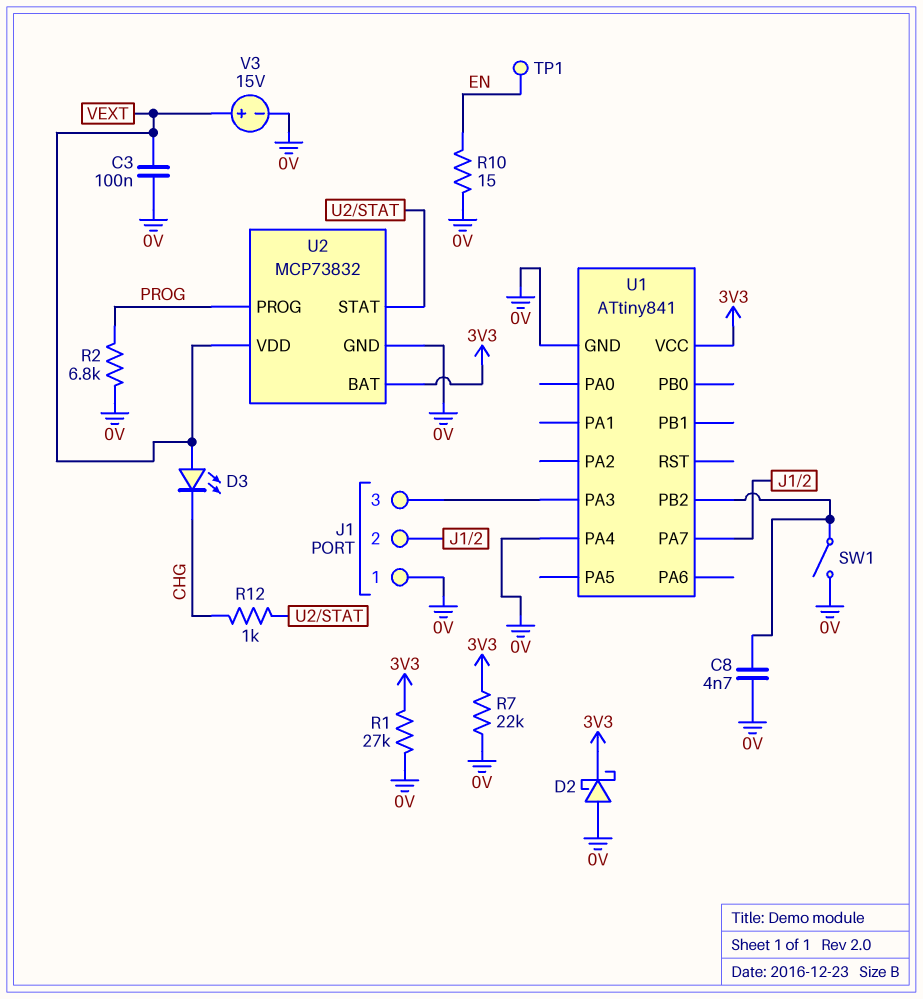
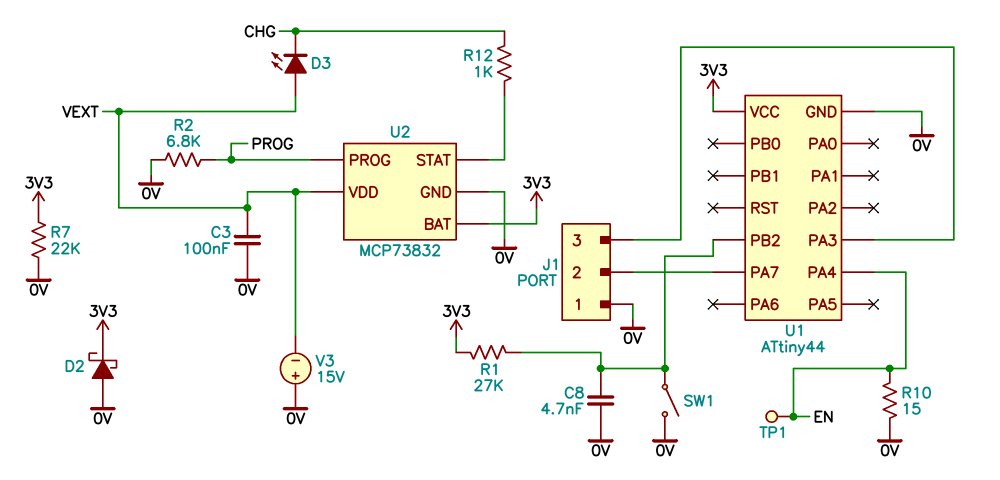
R1: 27k (0V, 3V3) -> 27k (3V3, U1/PB2)
U1: ATtiny841 -> ATtiny44
U1 pin PA4: 0V -> EN
V3: 15V (plus VEXT, minus 0V) -> 15V (plus 0V, minus VEXT)

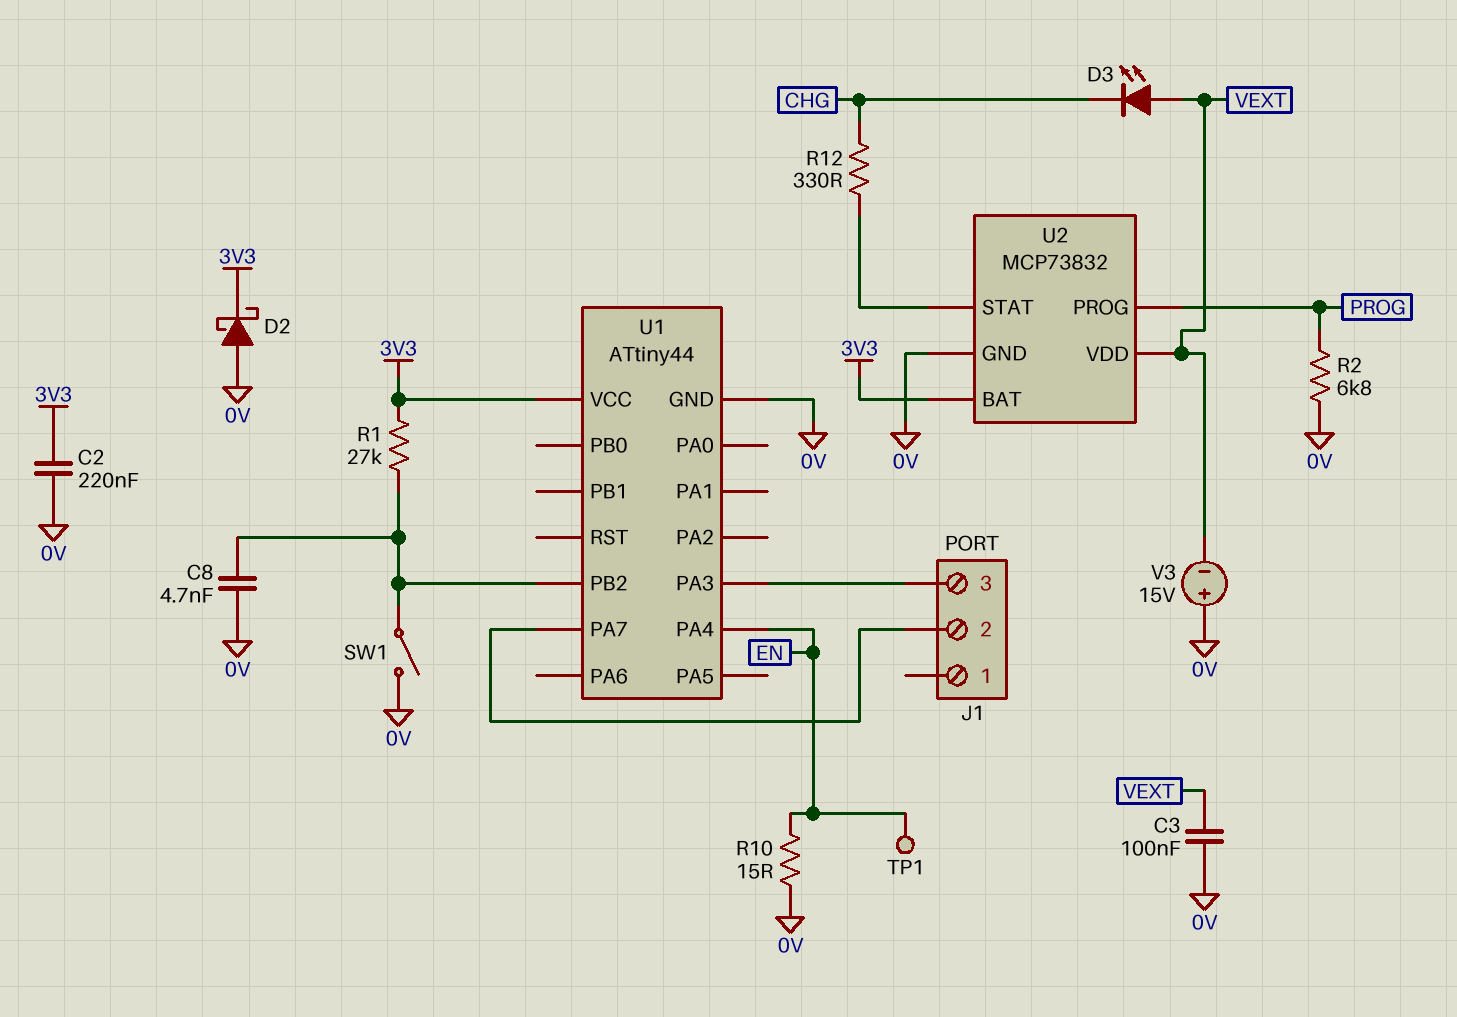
C2: none -> 220nF (0V, 3V3)
J1 pin 1: 0V -> none
R7: 22k (0V, 3V3) -> none
R12: 1k (CHG, U2/STAT) -> 330 (CHG, U2/STAT)

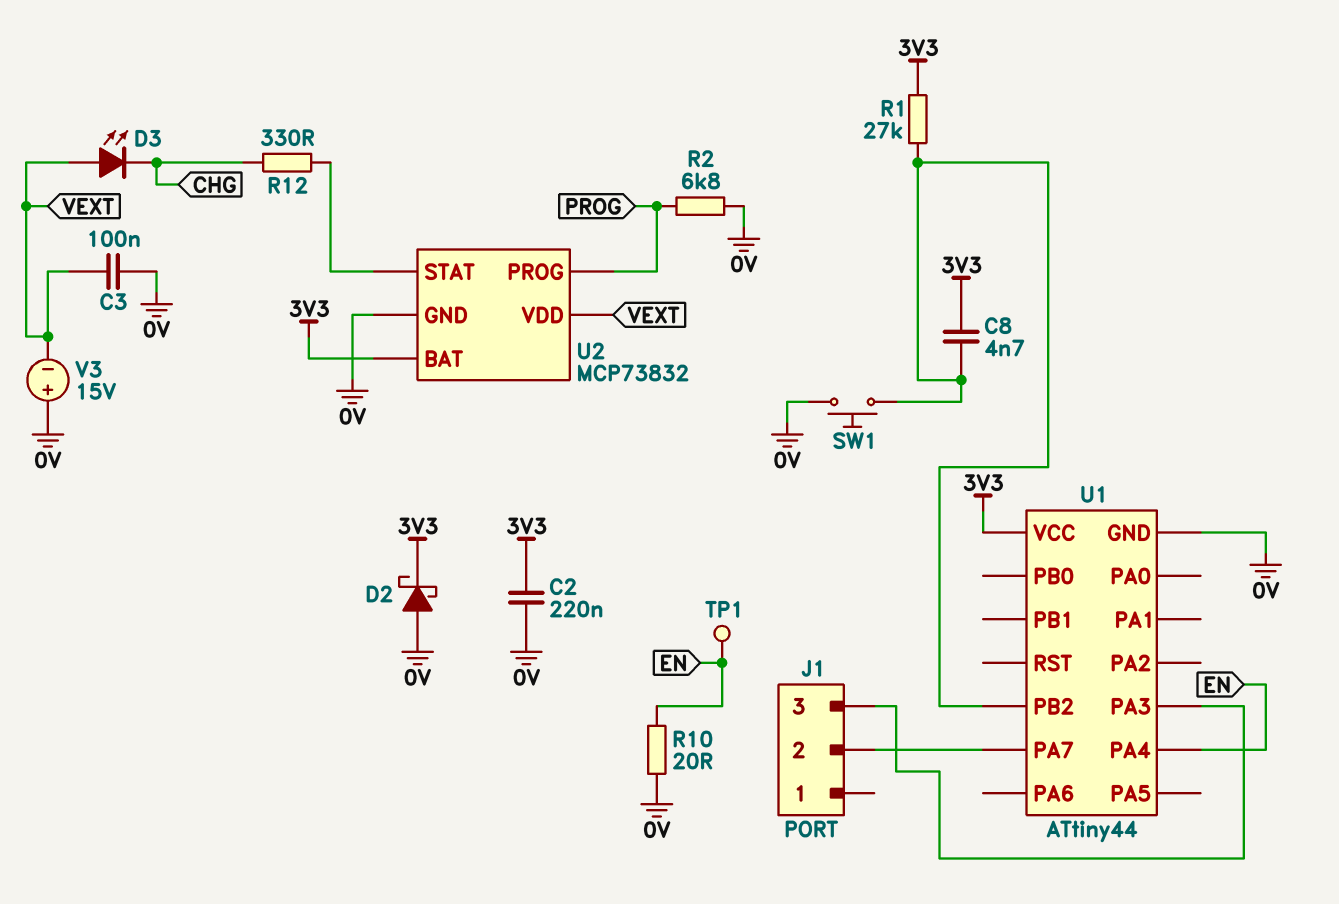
C8: 4.7nF (0V, U1/PB2) -> 4.7nF (3V3, U1/PB2)
R10: 15 (0V, EN) -> 20 (0V, EN)
SW1: switch (0V, U1/PB2) -> button (0V, U1/PB2)

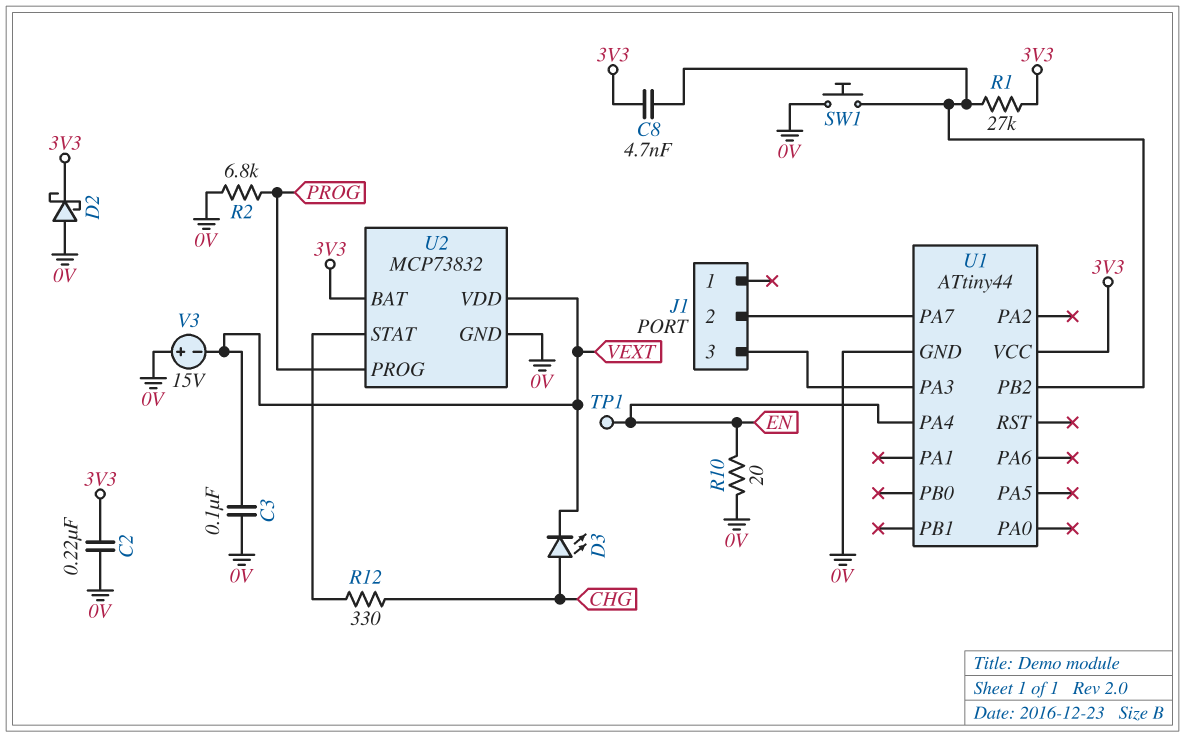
D3: LED (A VEXT, K CHG) -> LED (A CHG, K VEXT)

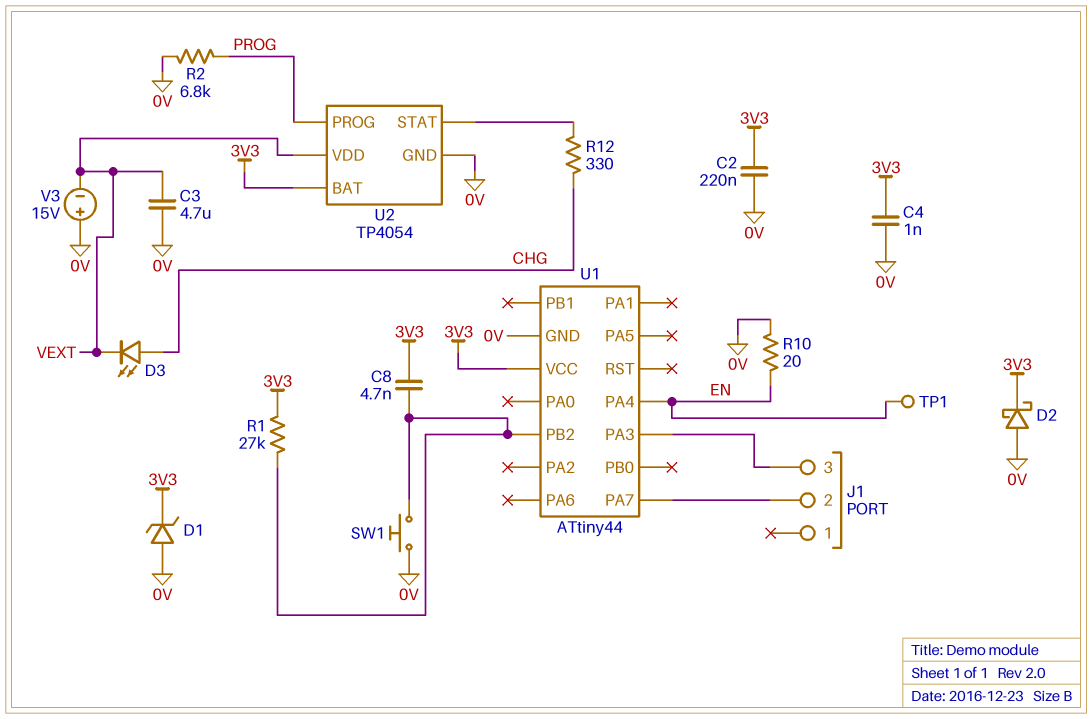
C3: 100nF (0V, VEXT) -> 4.7uF (0V, VEXT)
C4: none -> 1nF (0V, 3V3)
D1: none -> zener (A 0V, K 3V3)
U2: MCP73832 -> TP4054

